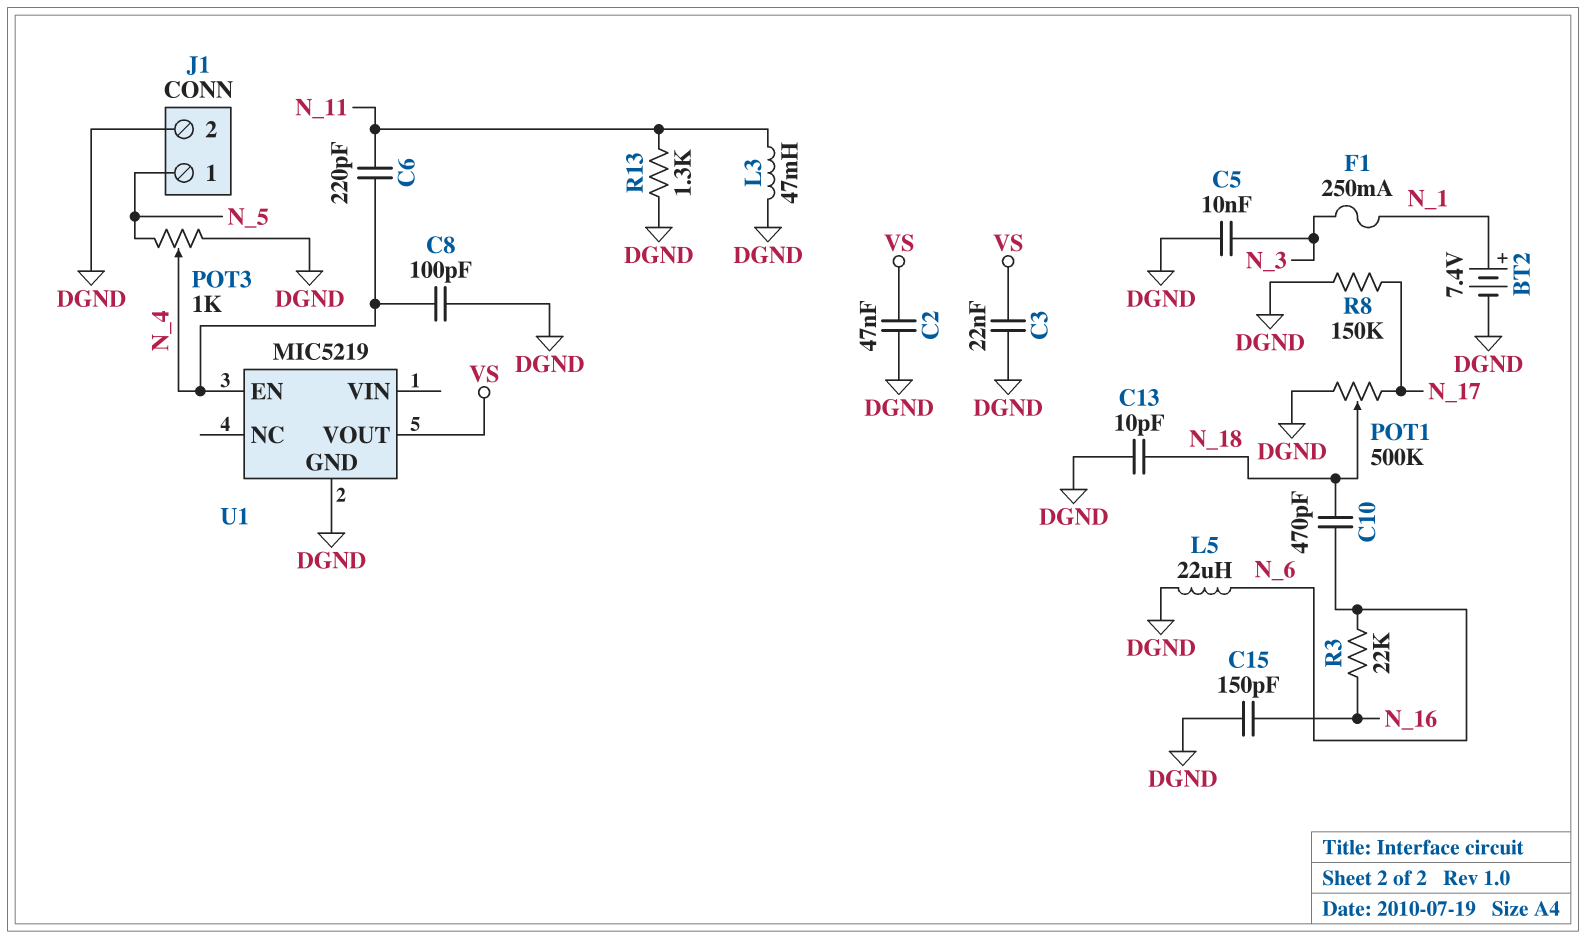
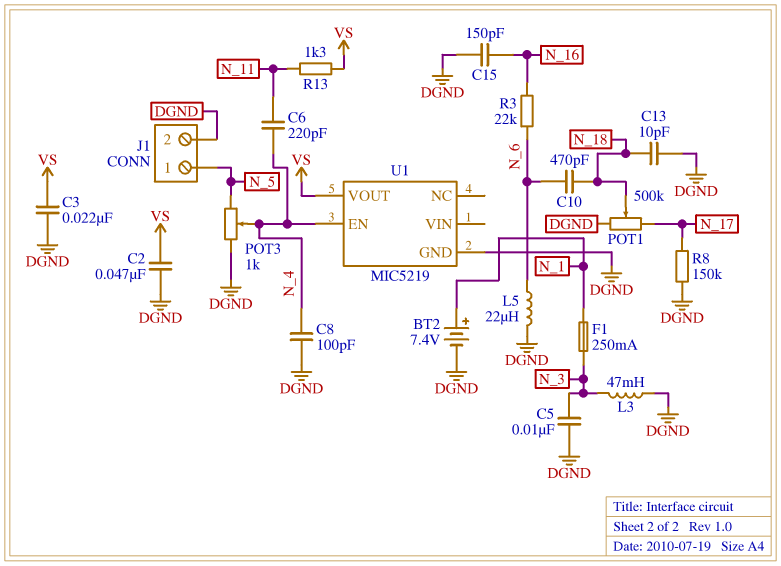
L3: 47mH (DGND, N_11) -> 47mH (DGND, N_3)
R13: 1.3k (DGND, N_11) -> 1.3k (N_11, VS)

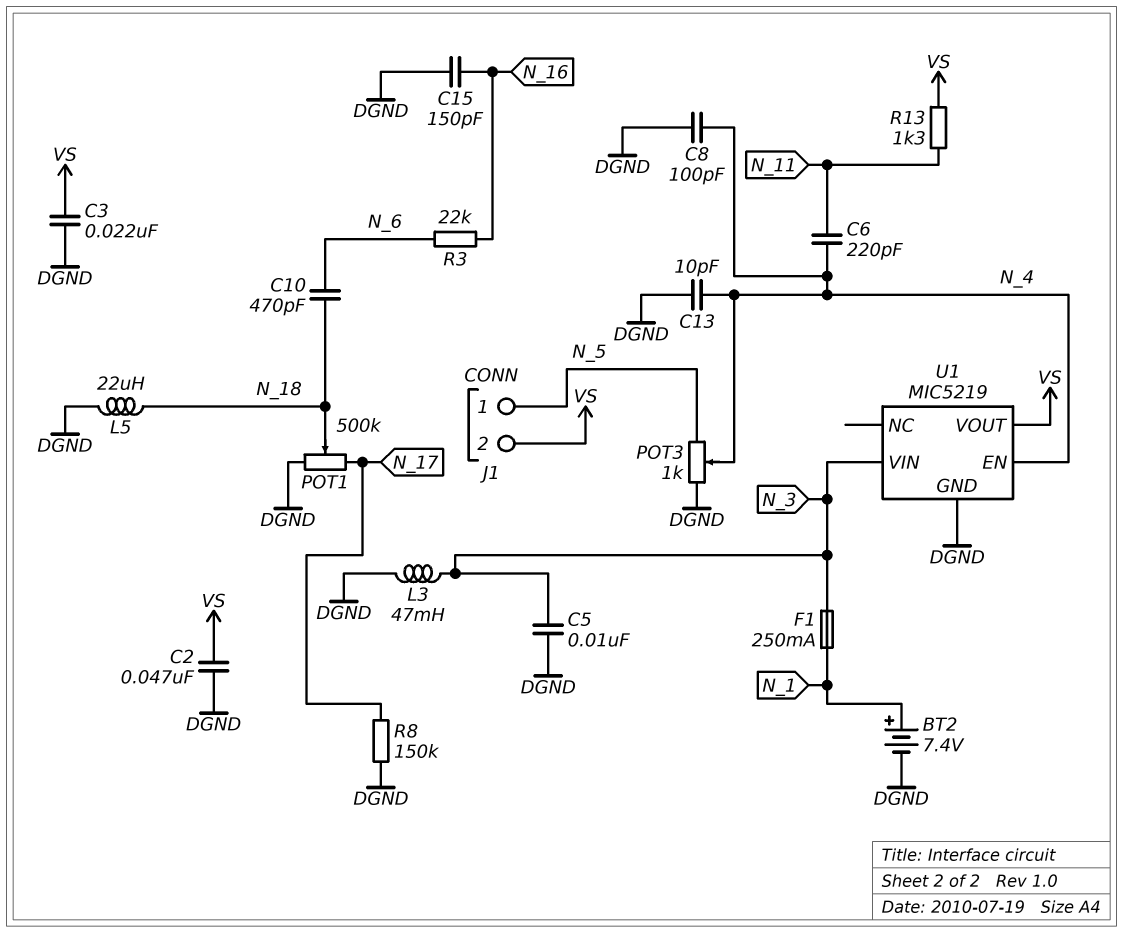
C13: 10pF (DGND, N_18) -> 10pF (DGND, N_4)
J1 pin 2: DGND -> VS
L5: 22uH (DGND, N_6) -> 22uH (DGND, N_18)
U1 pin VIN: none -> N_3

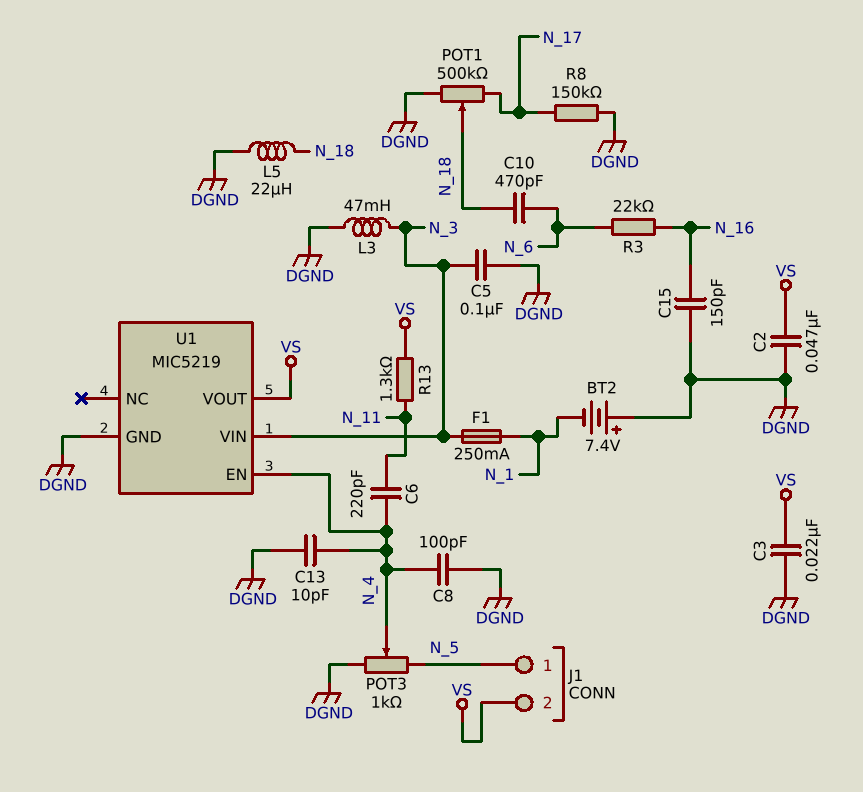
BT2: 7.4V (plus N_1, minus DGND) -> 7.4V (plus DGND, minus N_1)
C5: 10nF (DGND, N_3) -> 100nF (DGND, N_3)

